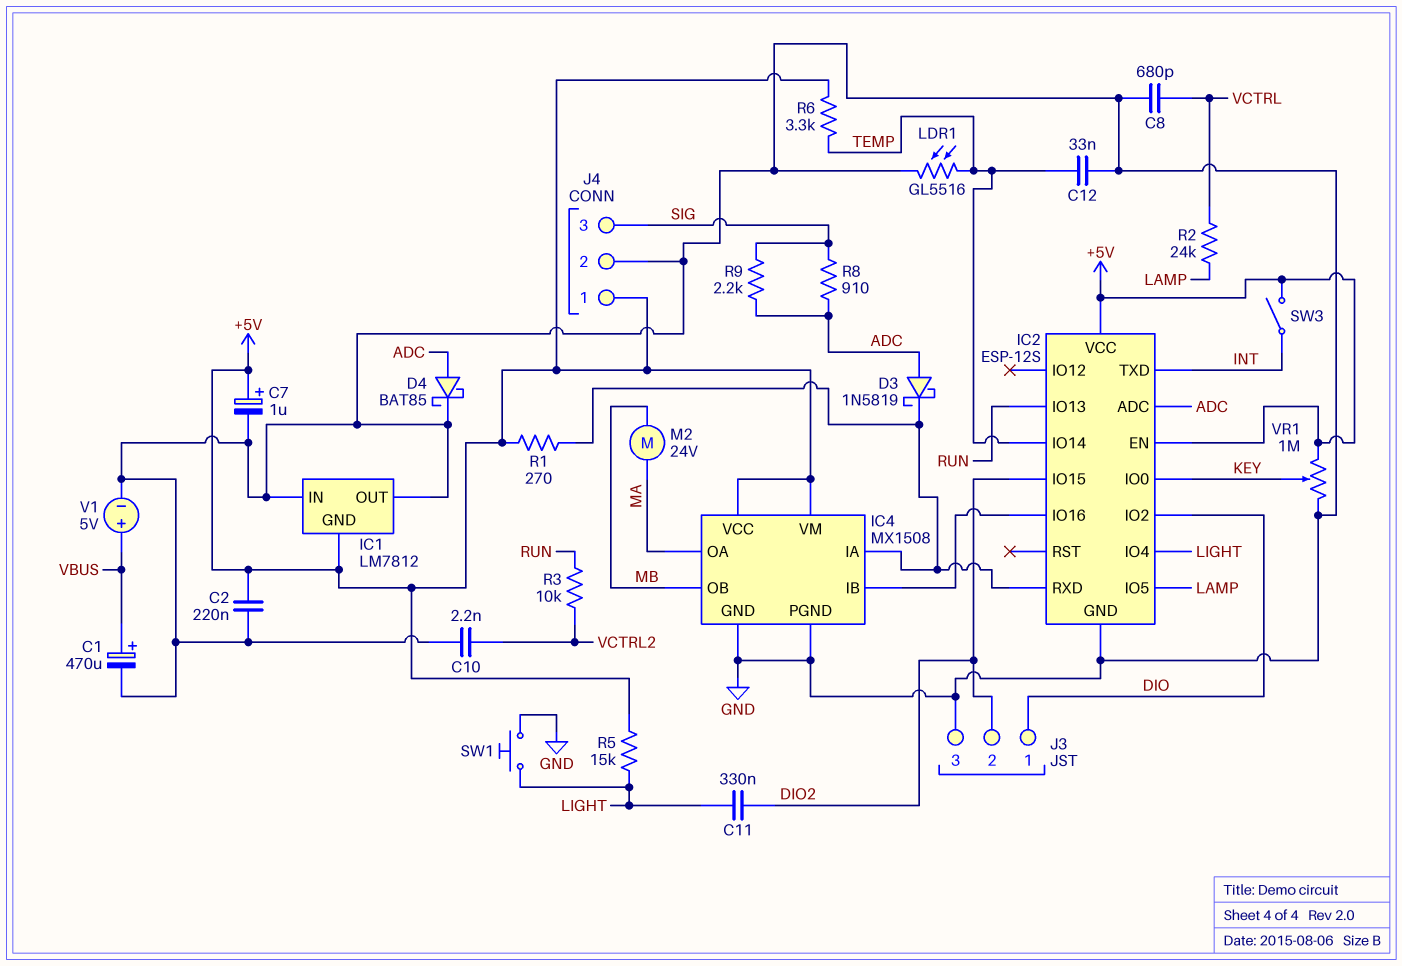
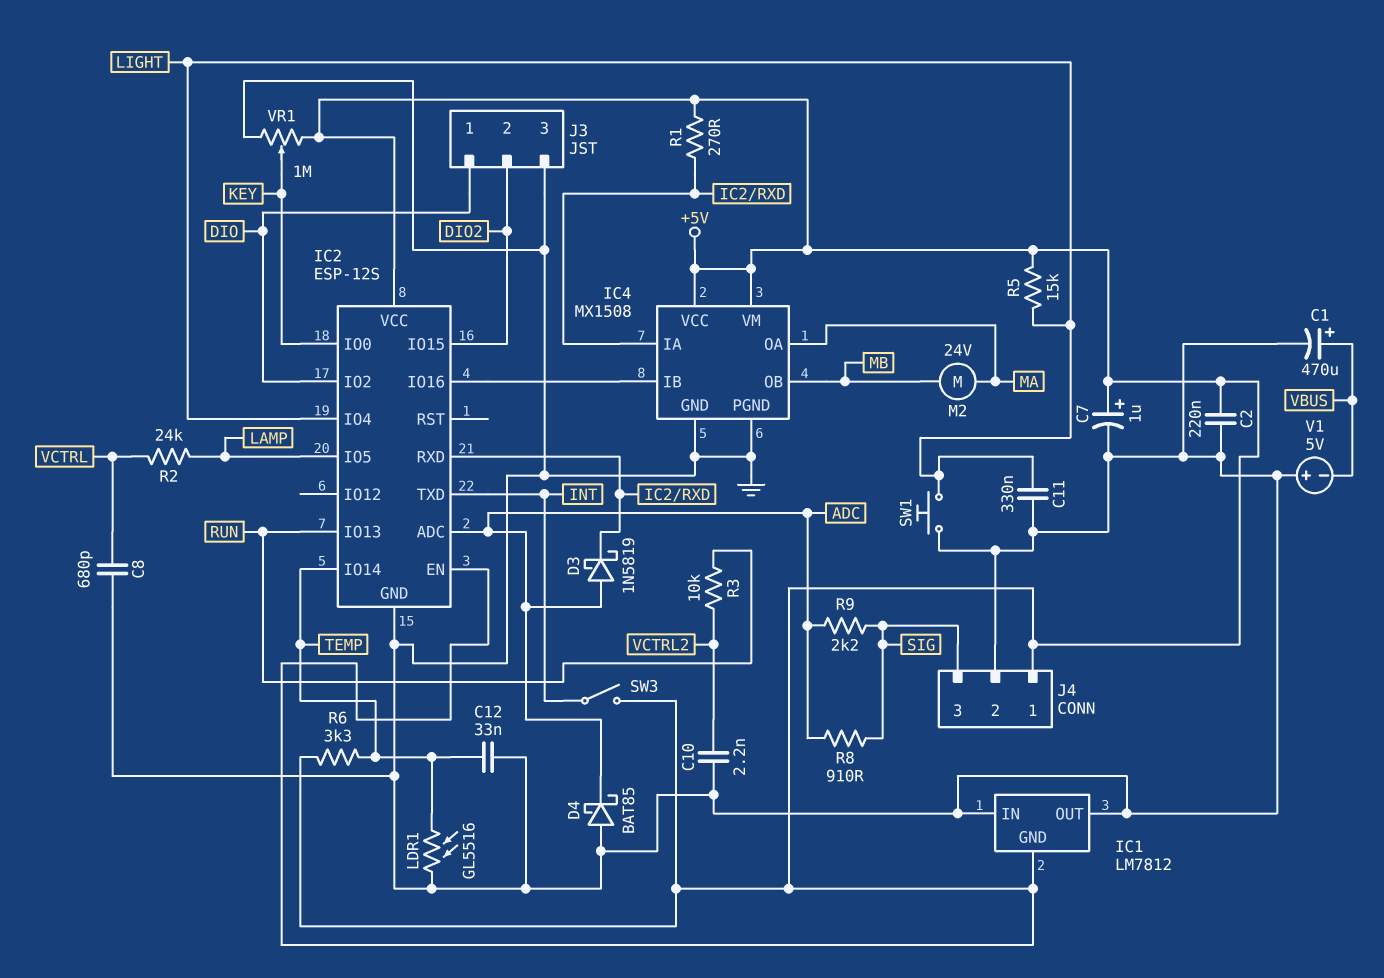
C11: 330nF (DIO2, LIGHT) -> 330nF (GND, LIGHT)
D4: schottky BAT85 (A ADC, K GND) -> schottky BAT85 (A GND, K ADC)
V1: 5V (plus VBUS, minus GND) -> 5V (plus GND, minus VBUS)

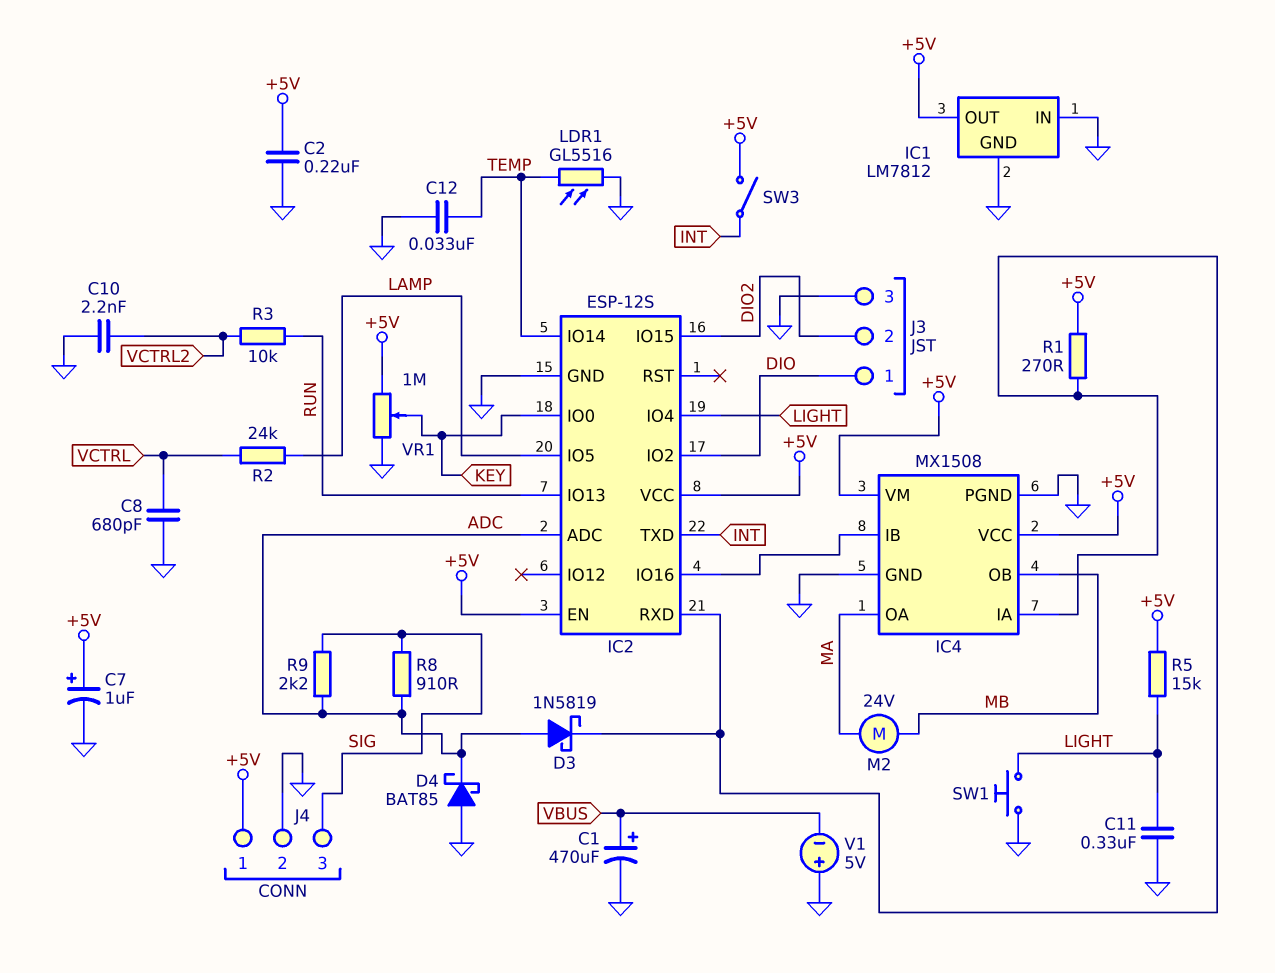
IC1 pin GND: +5V -> GND
IC1 pin OUT: GND -> +5V
R6: 3.3k (+5V, TEMP) -> none

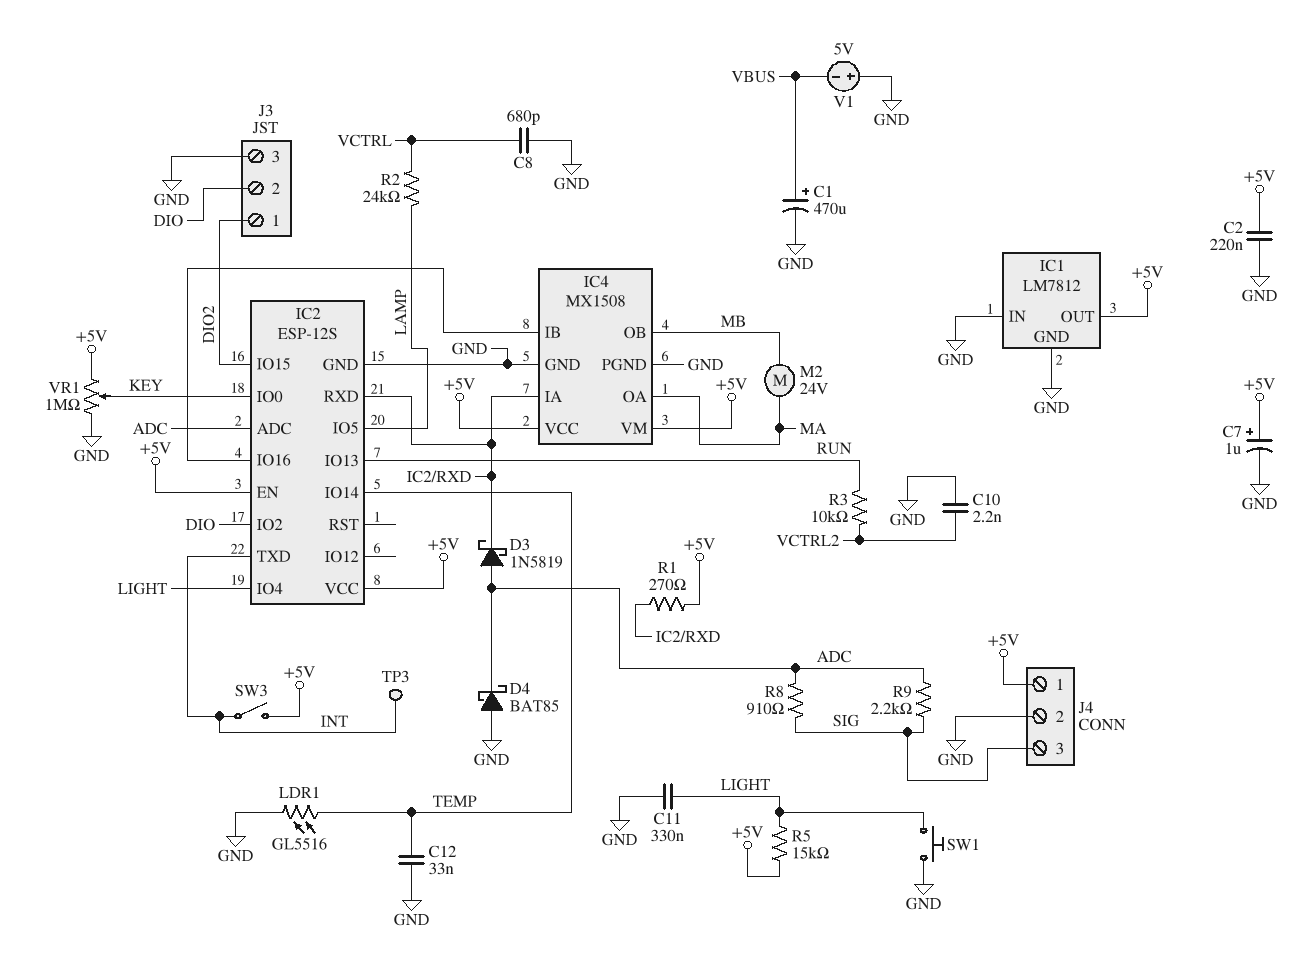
J3 pin 1: DIO -> DIO2
J3 pin 2: DIO2 -> DIO
TP3: none -> test point (INT)

